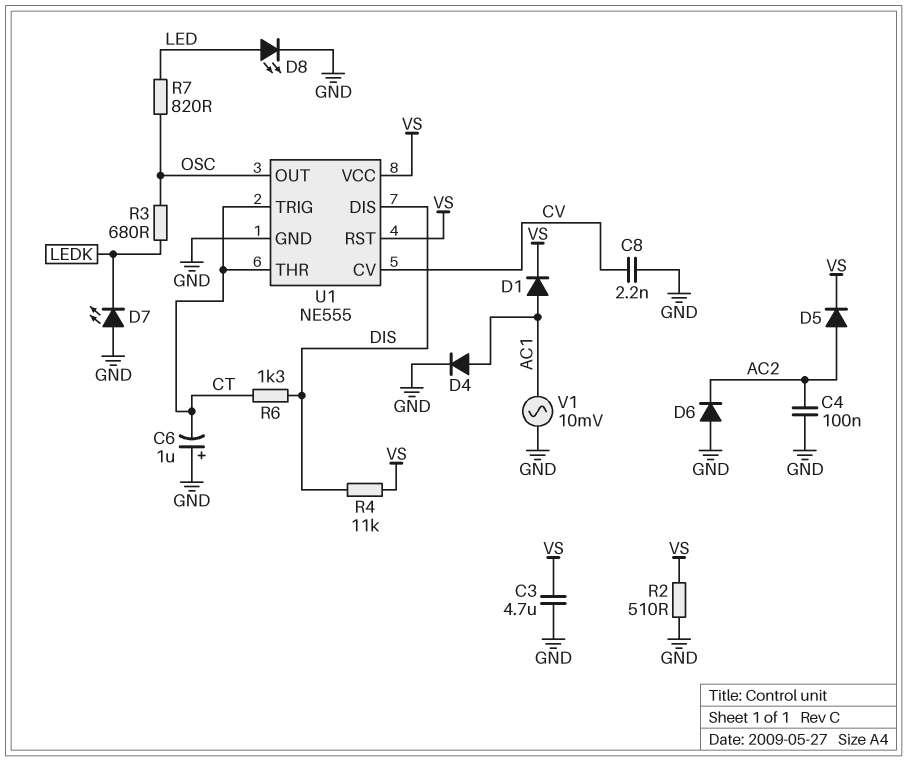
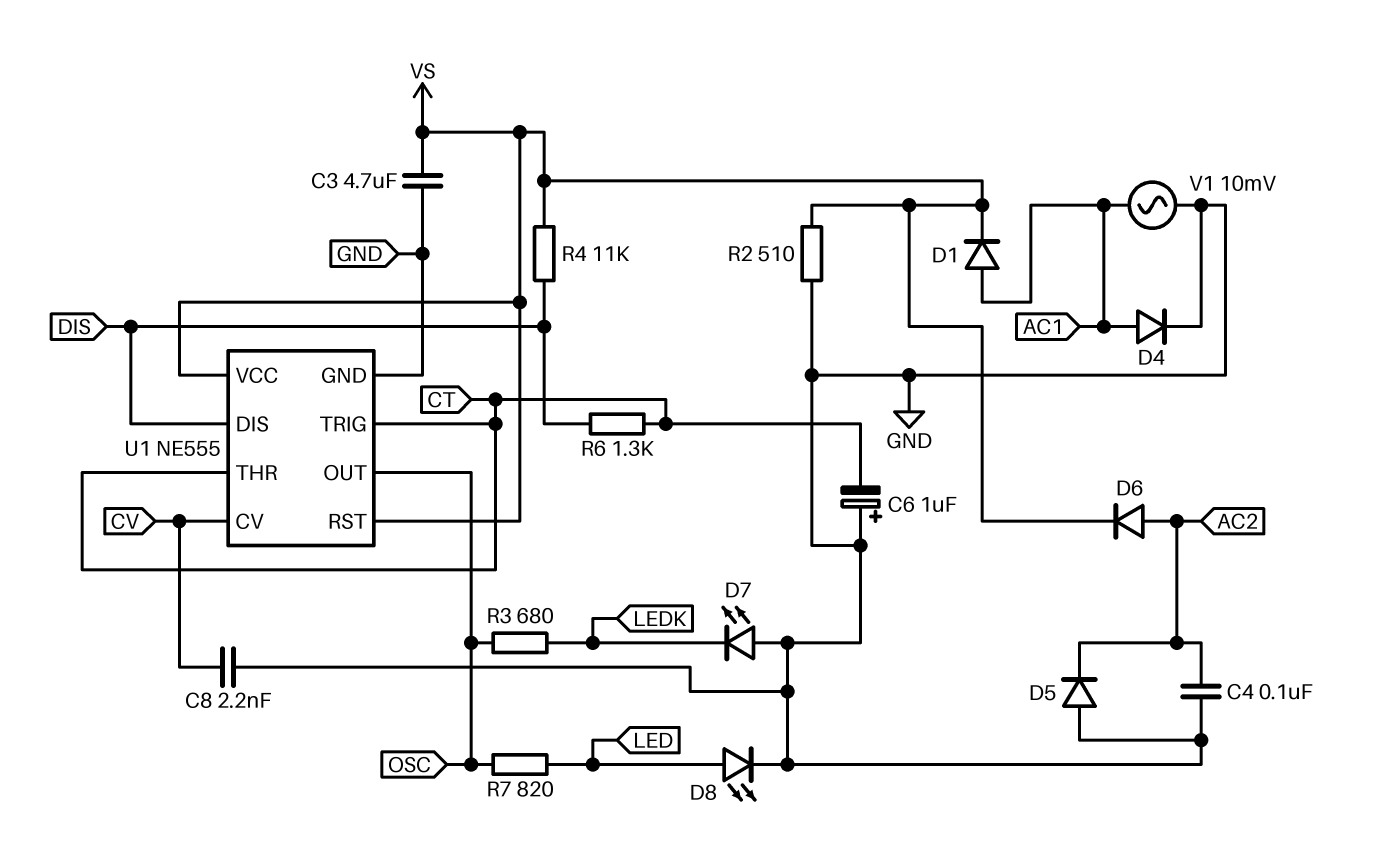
D5: diode (A AC2, K VS) -> diode (A GND, K AC2)
D6: diode (A GND, K AC2) -> diode (A AC2, K VS)

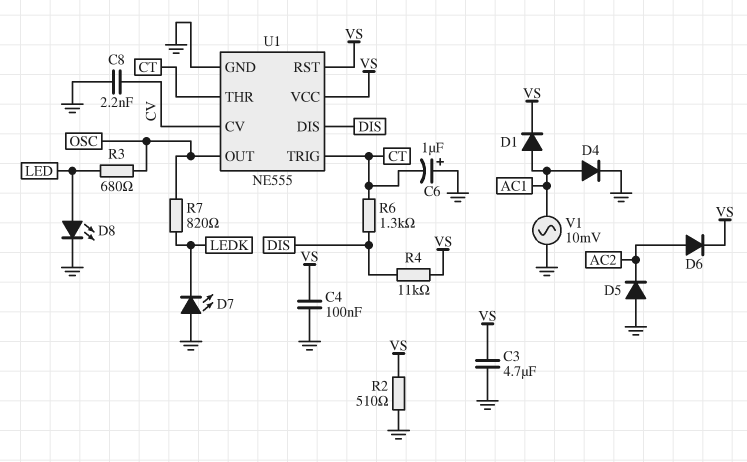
C4: 100nF (AC2, GND) -> 100nF (GND, VS)
R3: 680 (LEDK, OSC) -> 680 (LED, OSC)
R7: 820 (LED, OSC) -> 820 (LEDK, OSC)

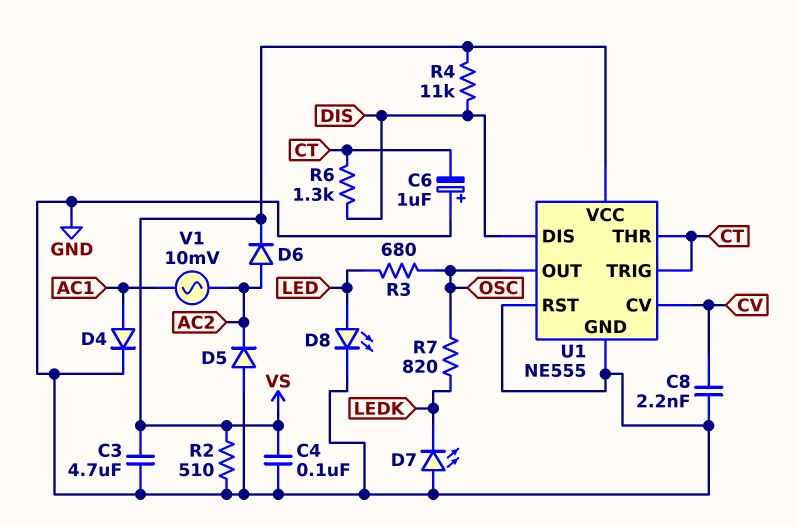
D1: diode (A AC1, K VS) -> none
U1 pin RST: VS -> GND
V1: AC 10mV (AC1, GND) -> AC 10mV (AC1, AC2)

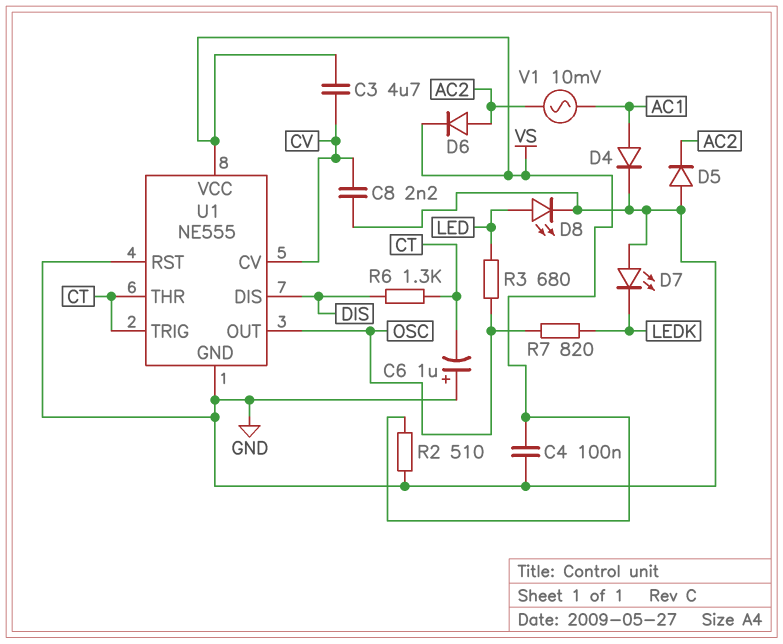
C3: 4.7uF (GND, VS) -> 4.7uF (CV, VS)
R4: 11k (DIS, VS) -> none

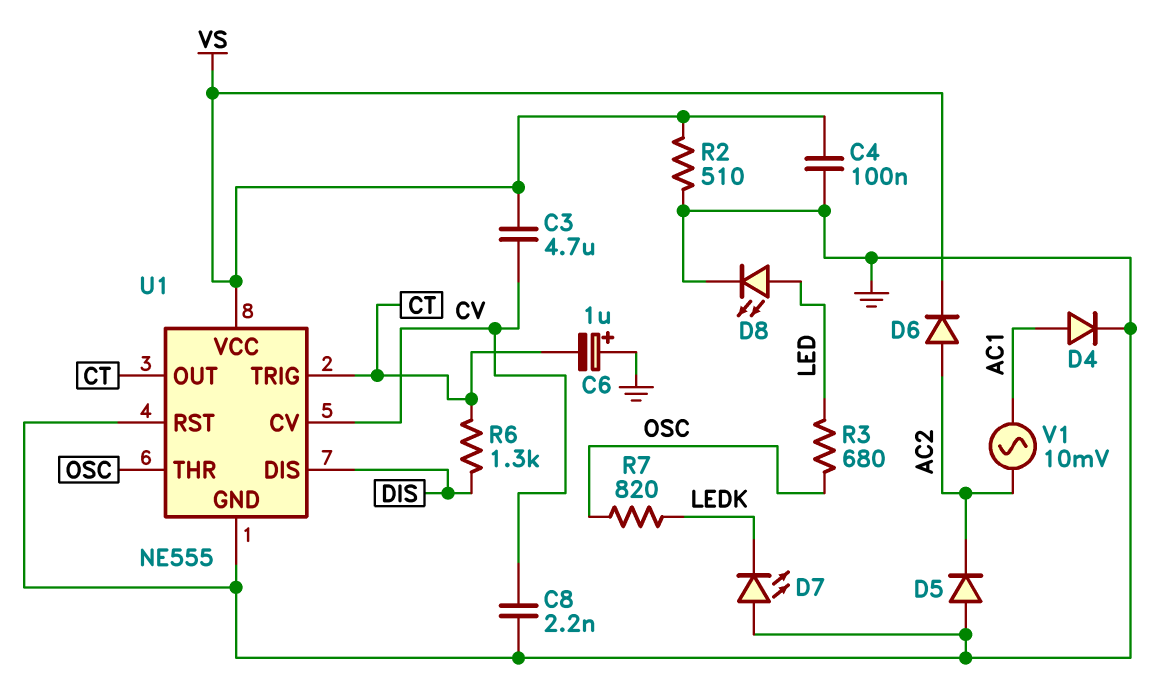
U1 pin OUT: OSC -> CT
U1 pin THR: CT -> OSC

